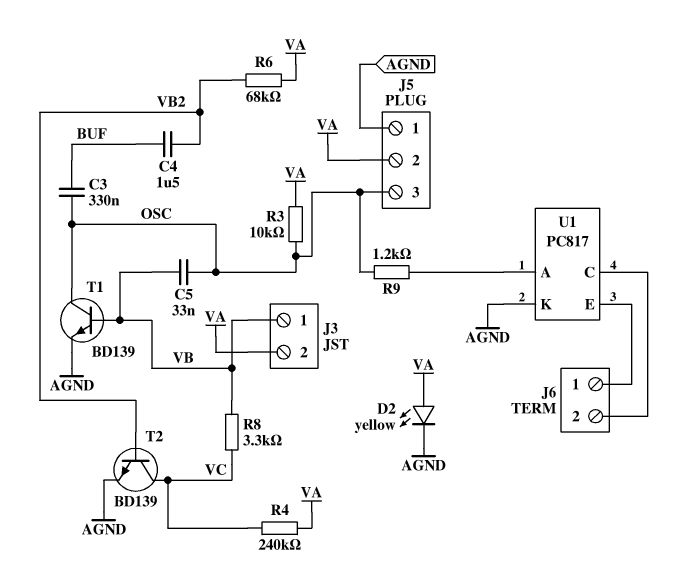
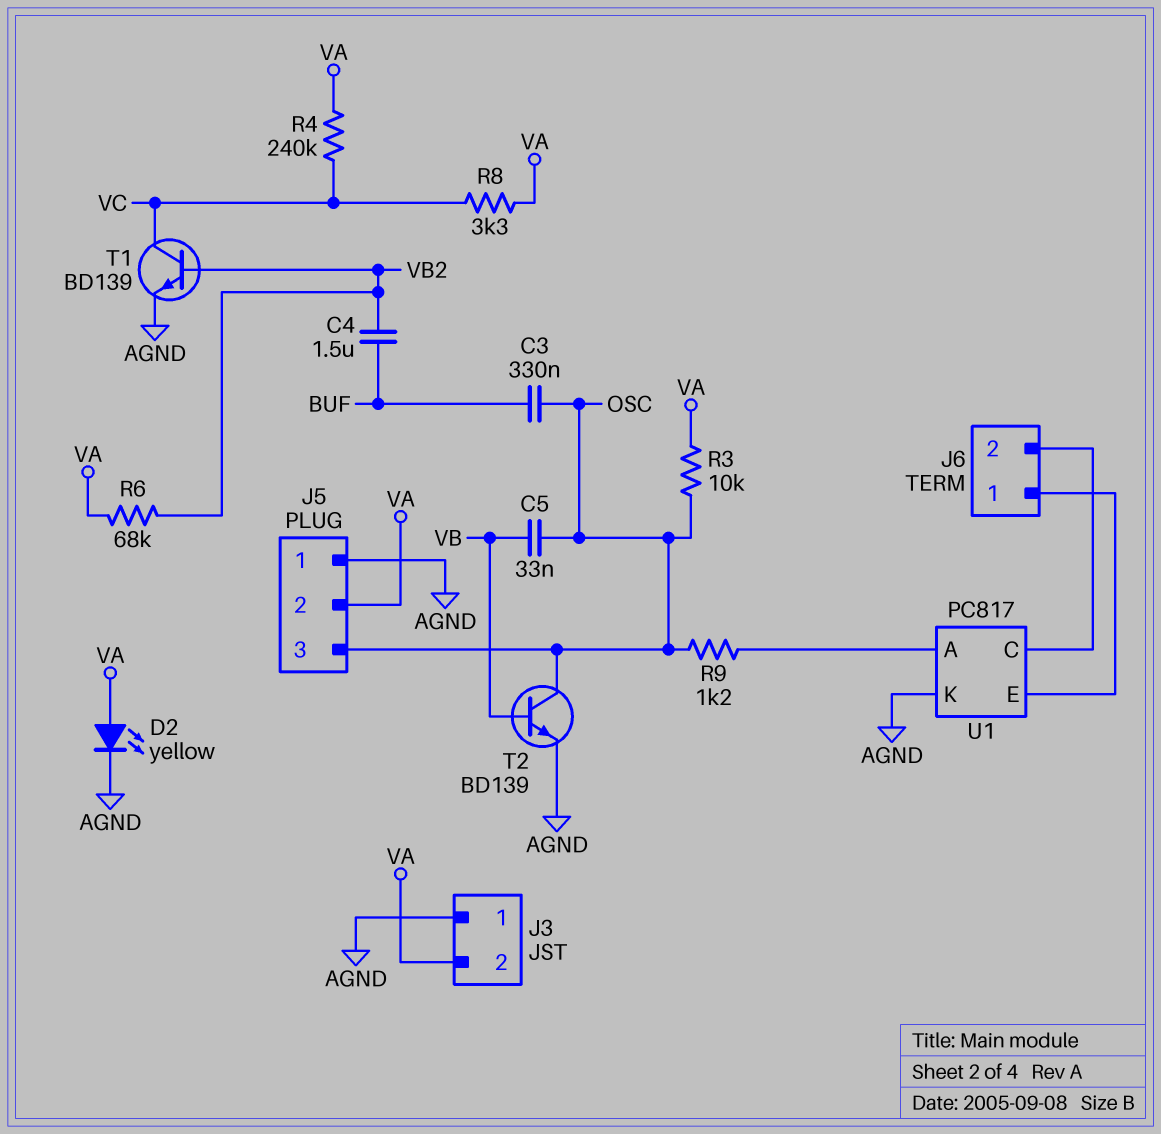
J3 pin 1: VB -> AGND
R8: 3.3k (VB, VC) -> 3.3k (VA, VC)
T1: NPN BD139 (B VB, C OSC, E AGND) -> NPN BD139 (B VB2, C VC, E AGND)
T2: NPN BD139 (B VB2, C VC, E AGND) -> NPN BD139 (B VB, C OSC, E AGND)

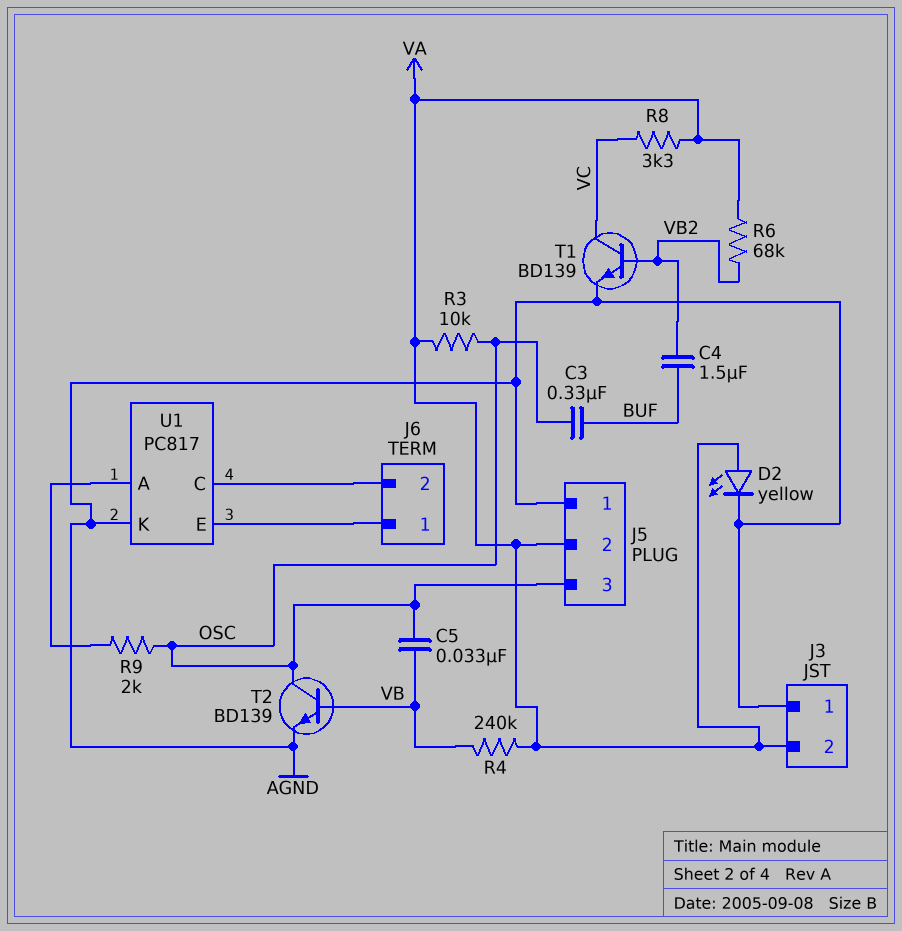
R4: 240k (VA, VC) -> 240k (VA, VB)
R9: 1.2k (OSC, U1/A) -> 2k (OSC, U1/A)

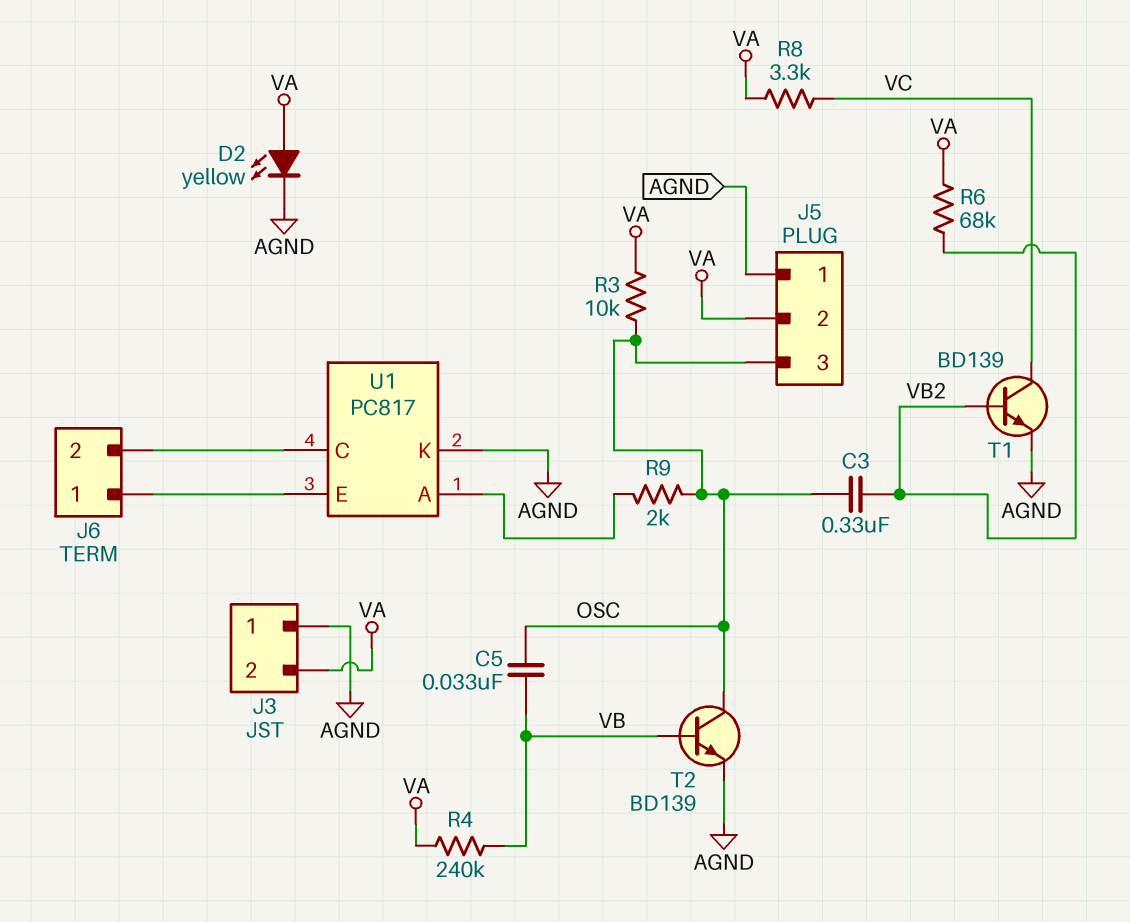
C3: 330nF (BUF, OSC) -> 330nF (OSC, VB2)
C4: 1.5uF (BUF, VB2) -> none

